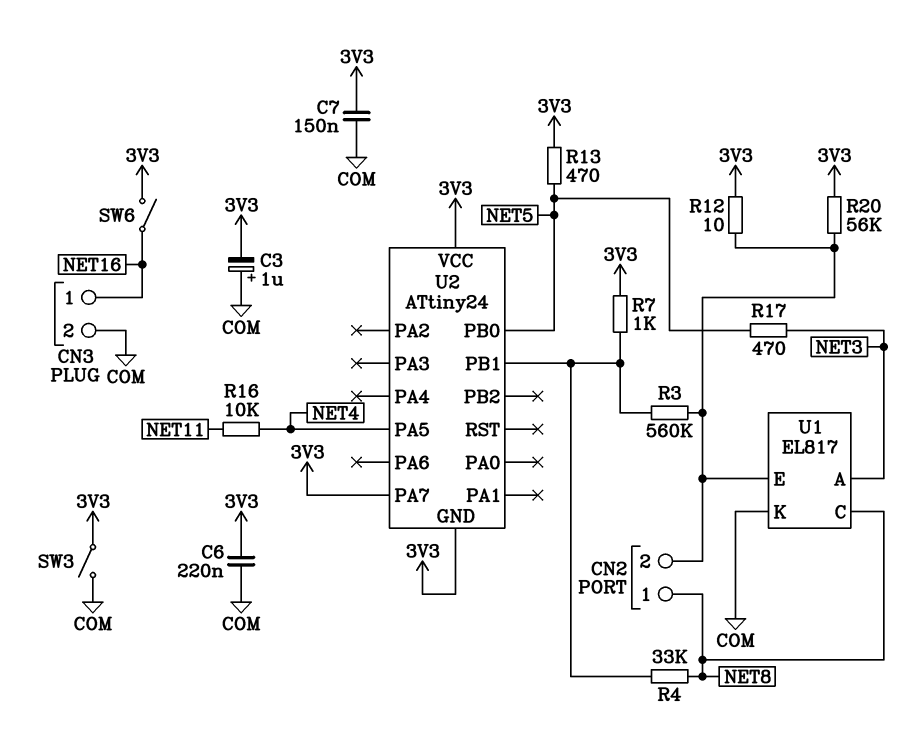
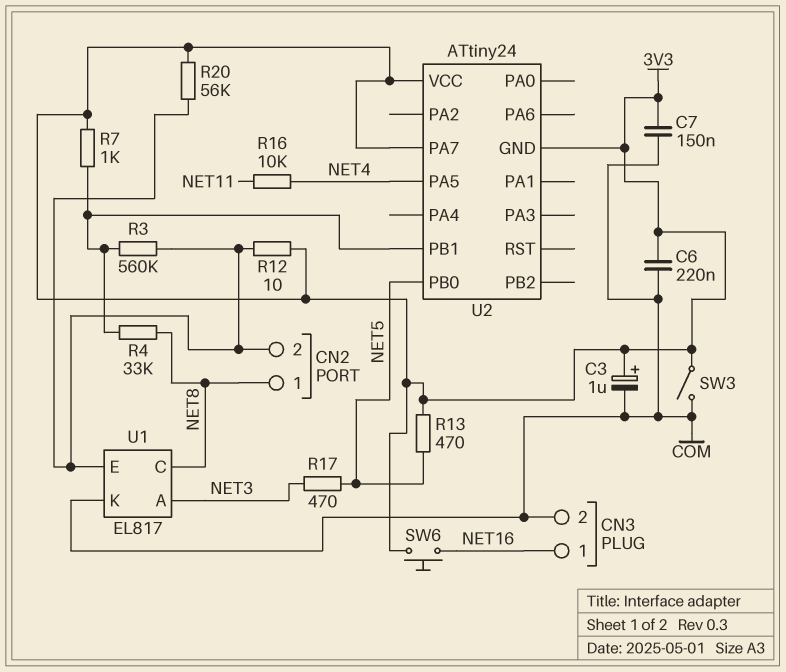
C3: 1uF (plus COM, minus 3V3) -> 1uF (plus 3V3, minus COM)
SW6: switch (3V3, NET16) -> button (3V3, NET16)

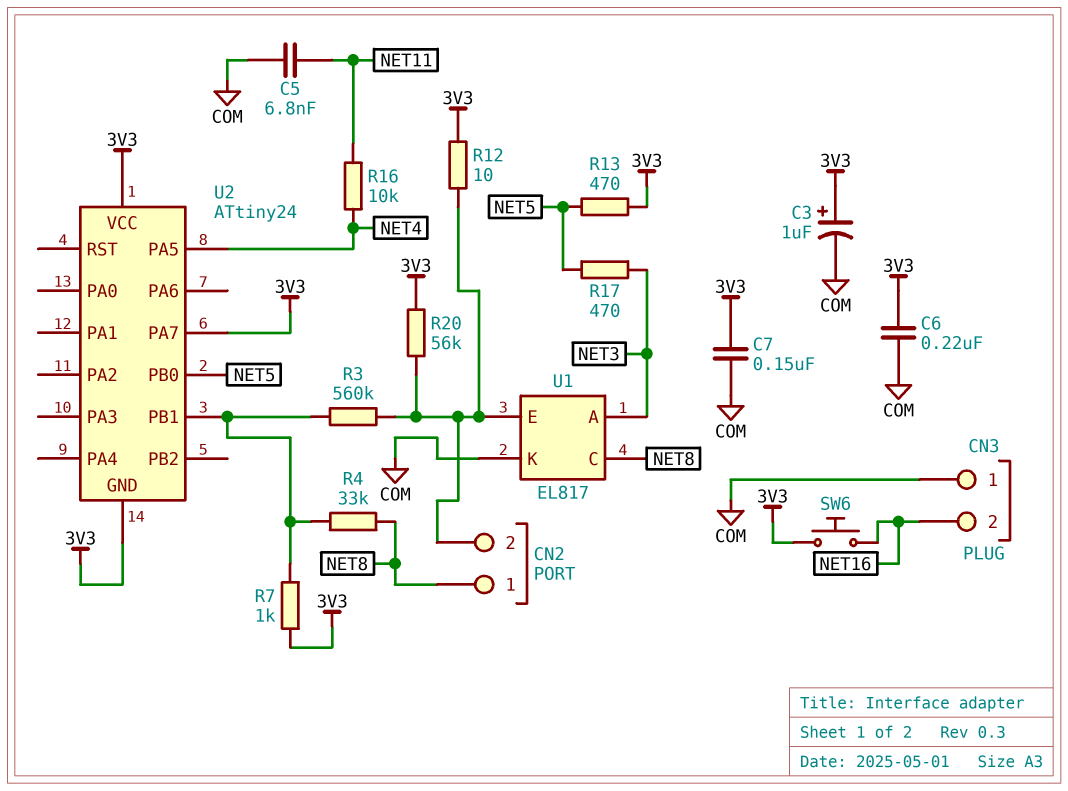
C5: none -> 6.8nF (COM, NET11)
CN3 pin 1: NET16 -> COM
CN3 pin 2: COM -> NET16
SW3: switch (3V3, COM) -> none

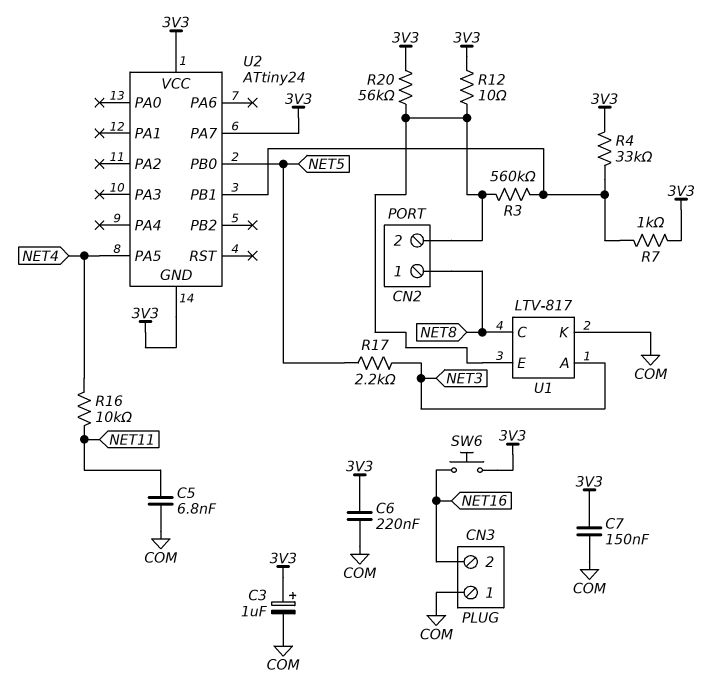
R4: 33k (NET8, U2/PB1) -> 33k (3V3, U2/PB1)
R13: 470 (3V3, NET5) -> none
R17: 470 (NET3, NET5) -> 2.2k (NET3, NET5)
U1: EL817 -> LTV-817

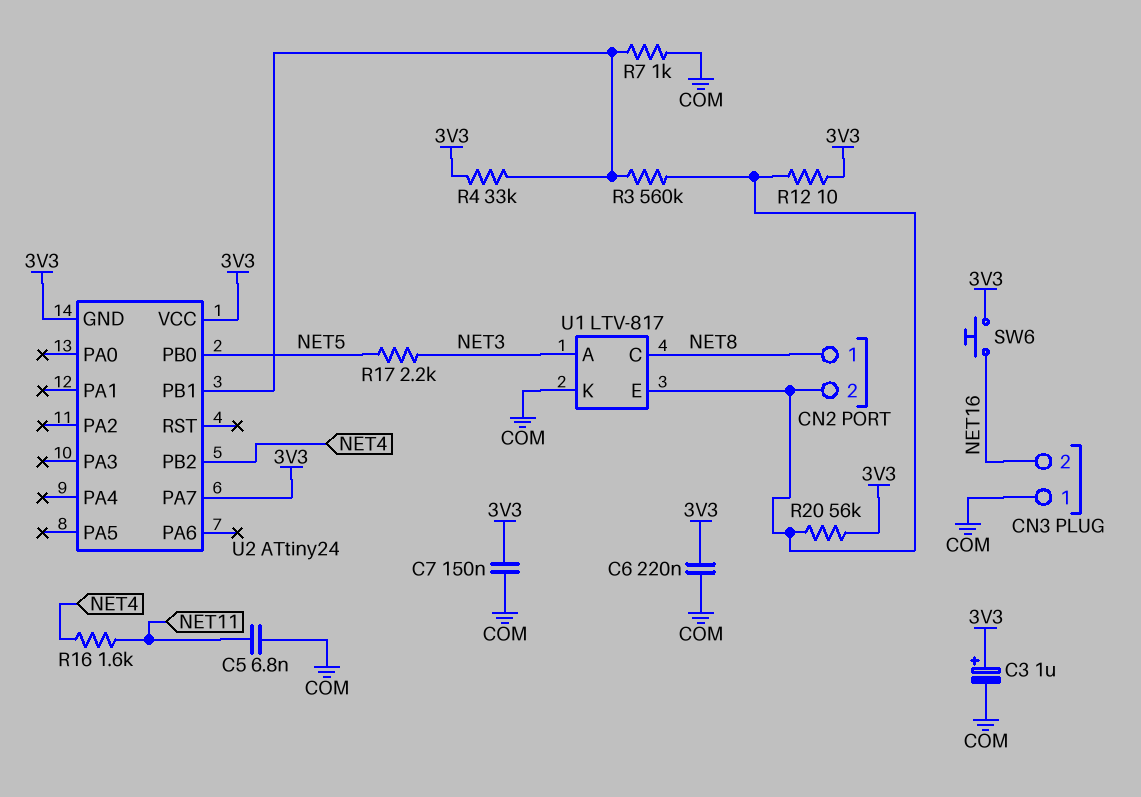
R7: 1k (3V3, U2/PB1) -> 1k (COM, U2/PB1)
R16: 10k (NET4, NET11) -> 1.6k (NET4, NET11)
U2 pin PA5: NET4 -> none
U2 pin PB2: none -> NET4

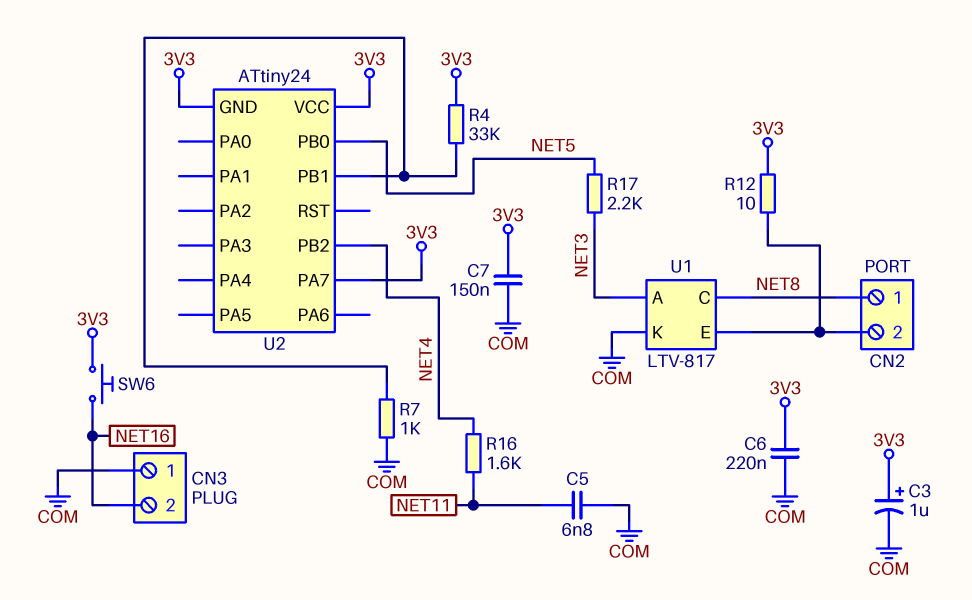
R3: 560k (CN2/2, U2/PB1) -> none
R20: 56k (3V3, CN2/2) -> none

